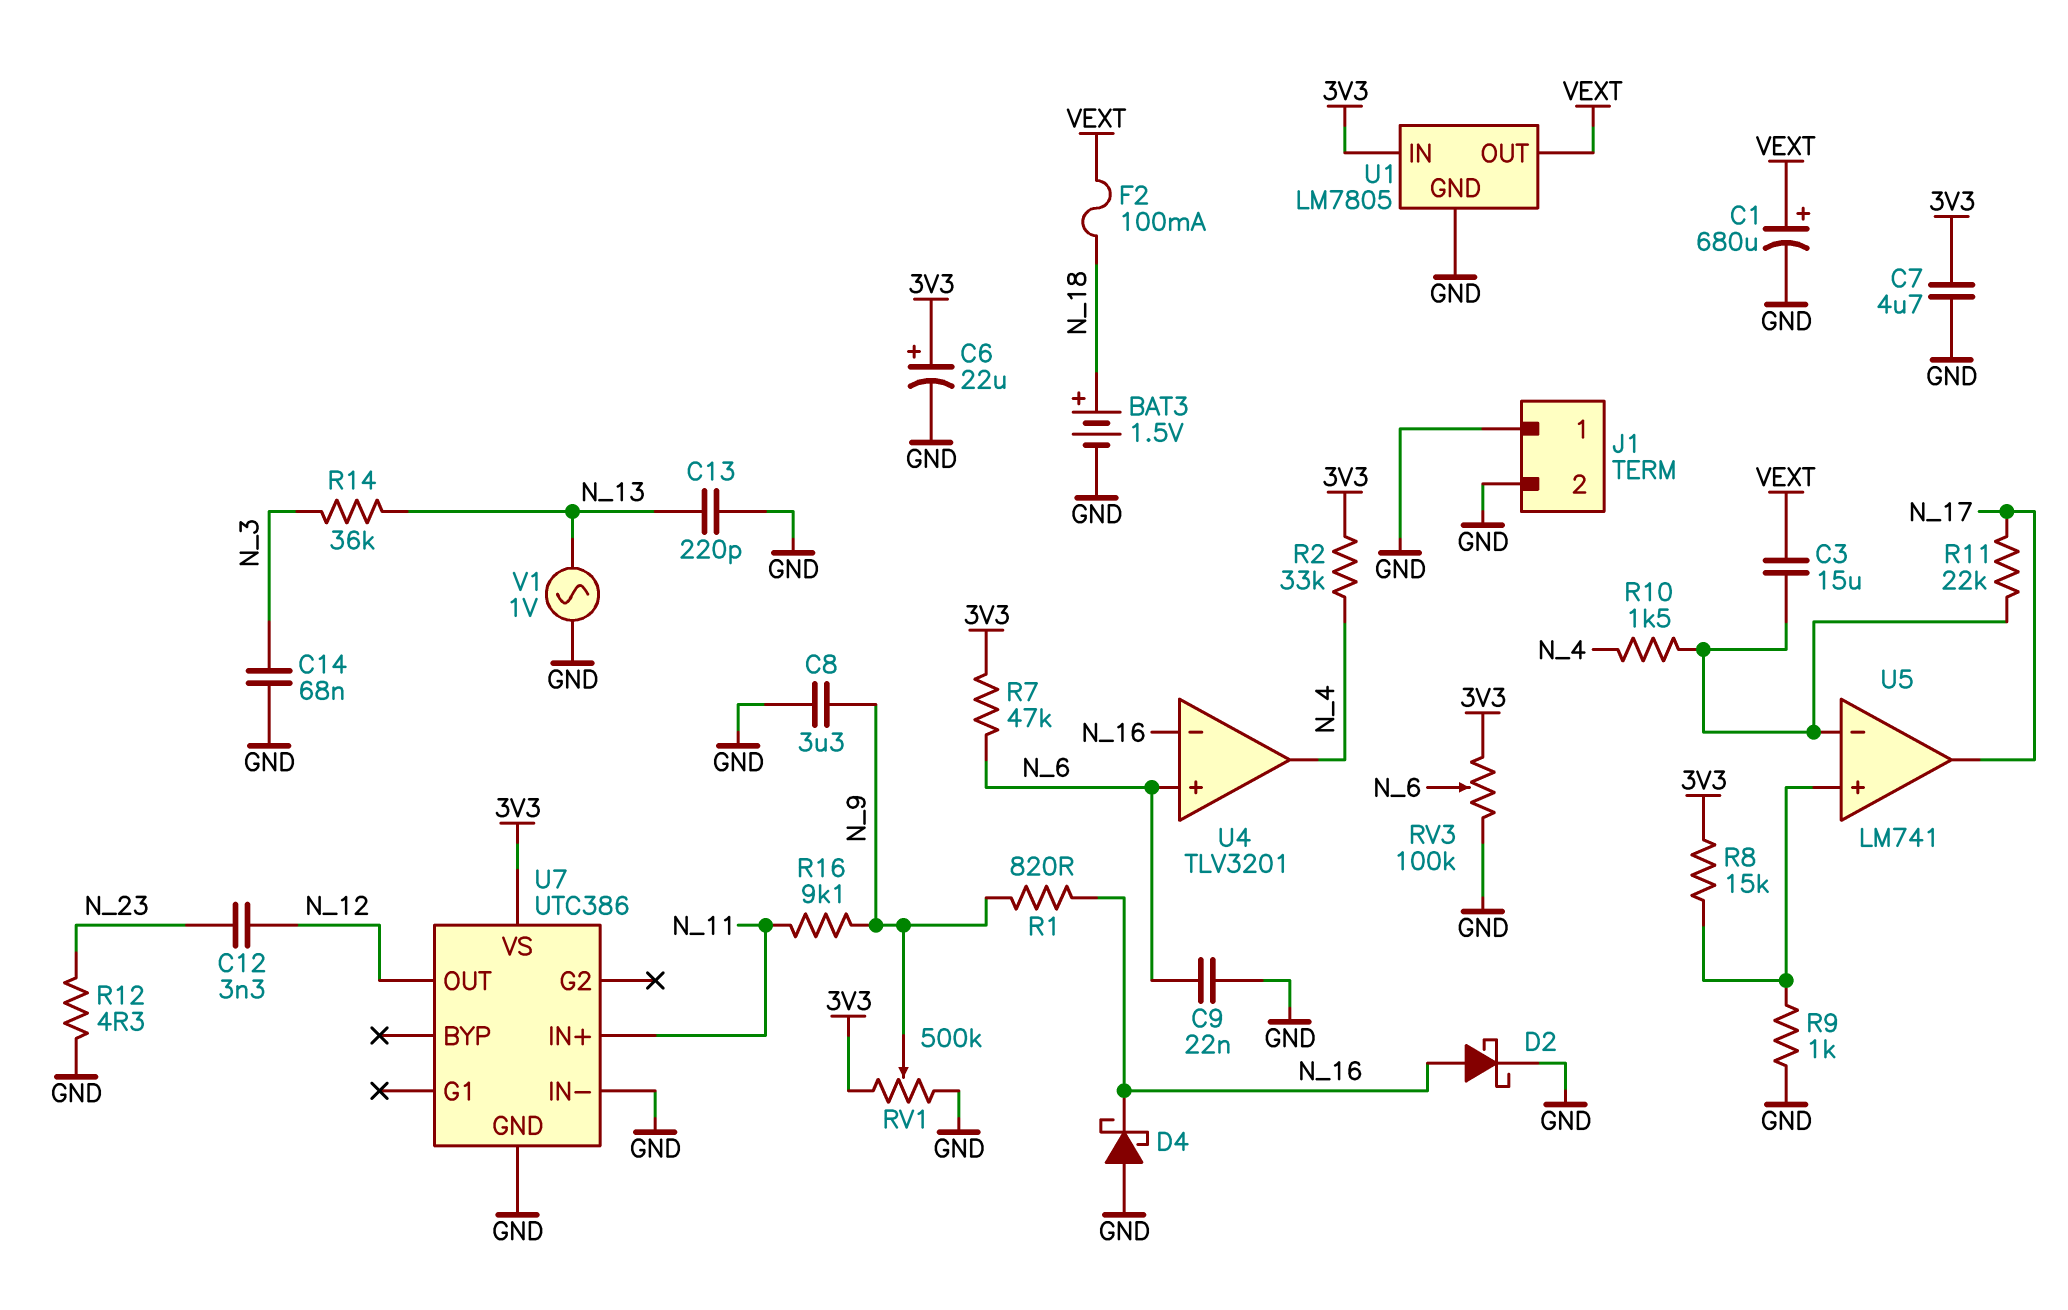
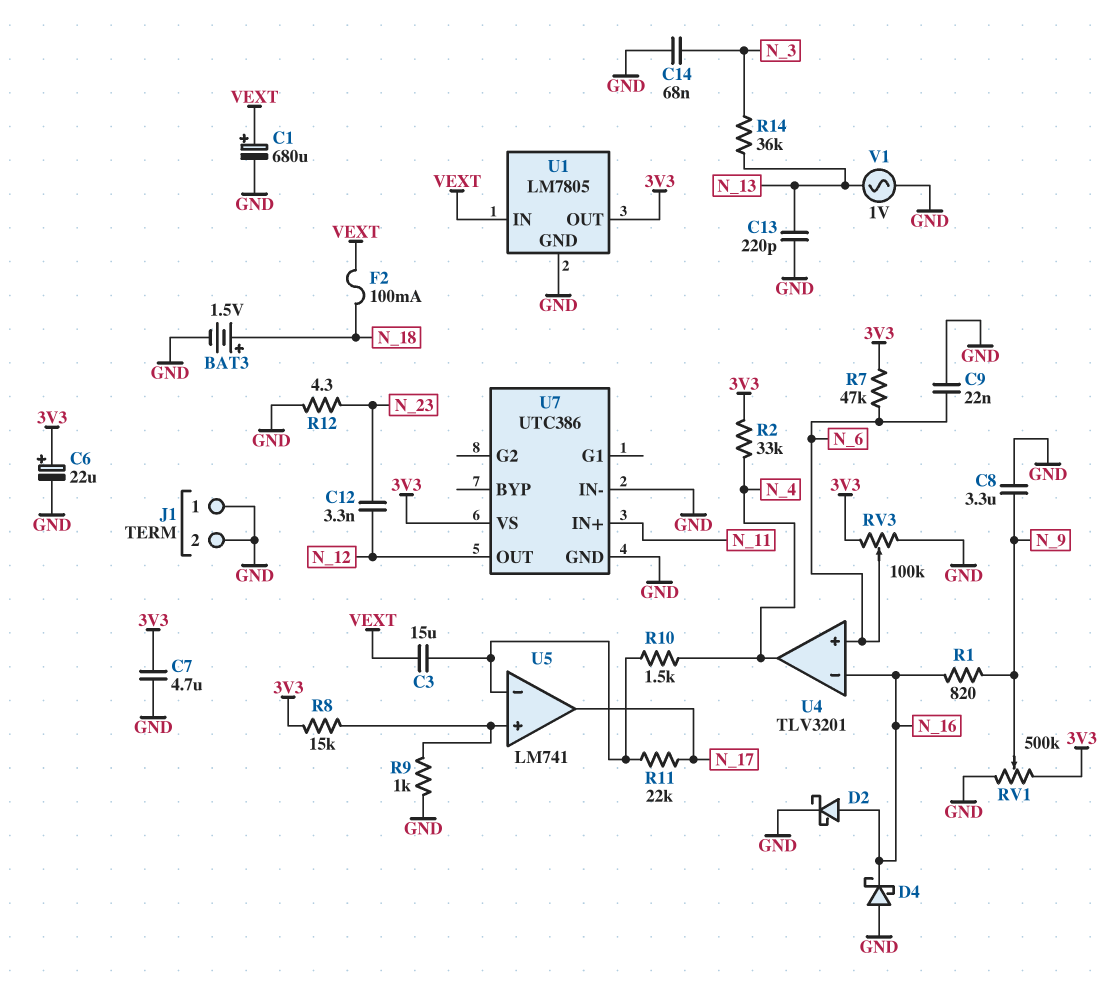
R16: 9.1k (N_9, N_11) -> none
U1 pin IN: 3V3 -> VEXT
U1 pin OUT: VEXT -> 3V3

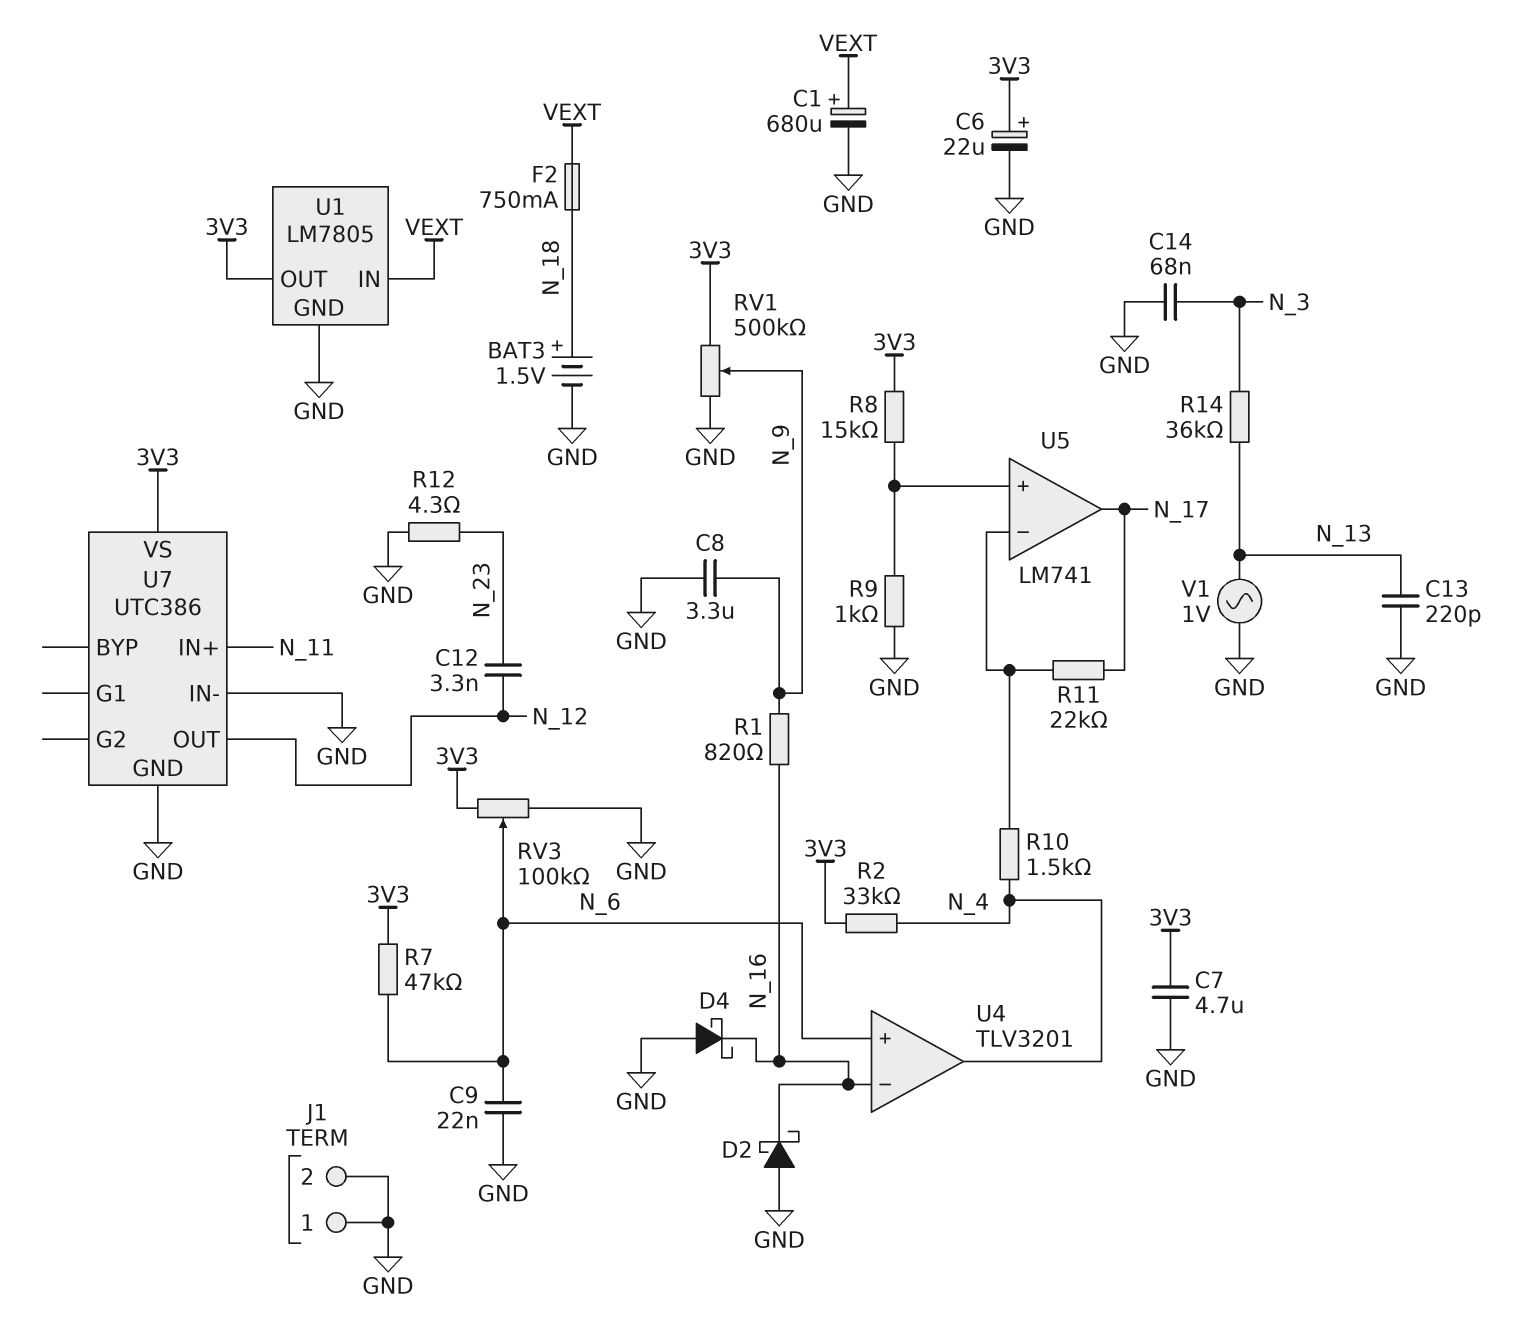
C3: 15uF (U5/in-, VEXT) -> none
D2: schottky (A N_16, K GND) -> schottky (A GND, K N_16)
F2: 100mA (N_18, VEXT) -> 750mA (N_18, VEXT)

